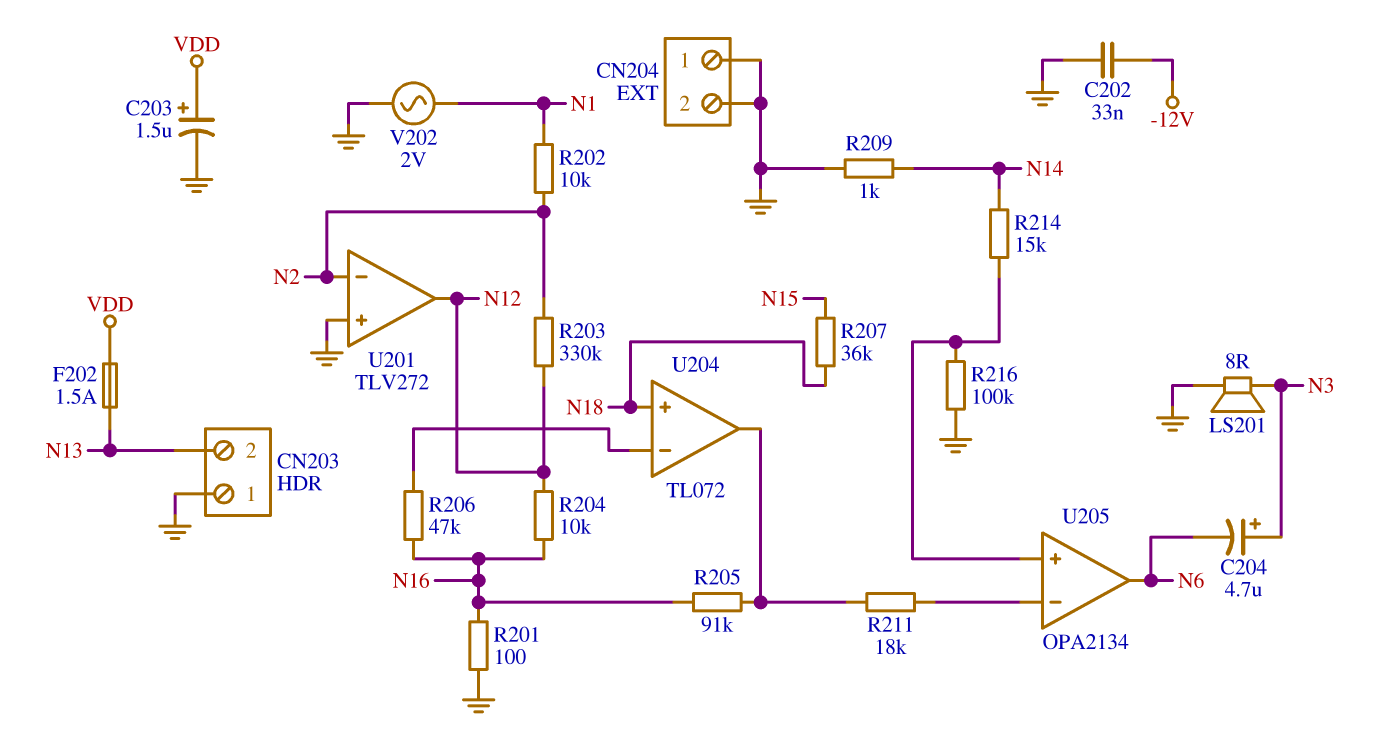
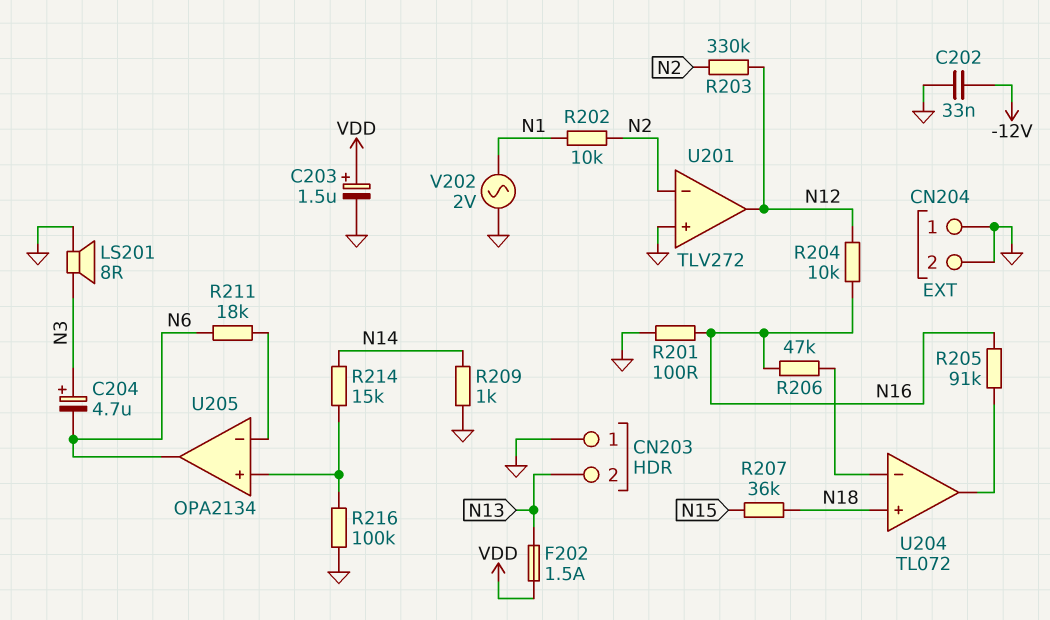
R211: 18k (U204/out, U205/in-) -> 18k (N6, U205/in-)

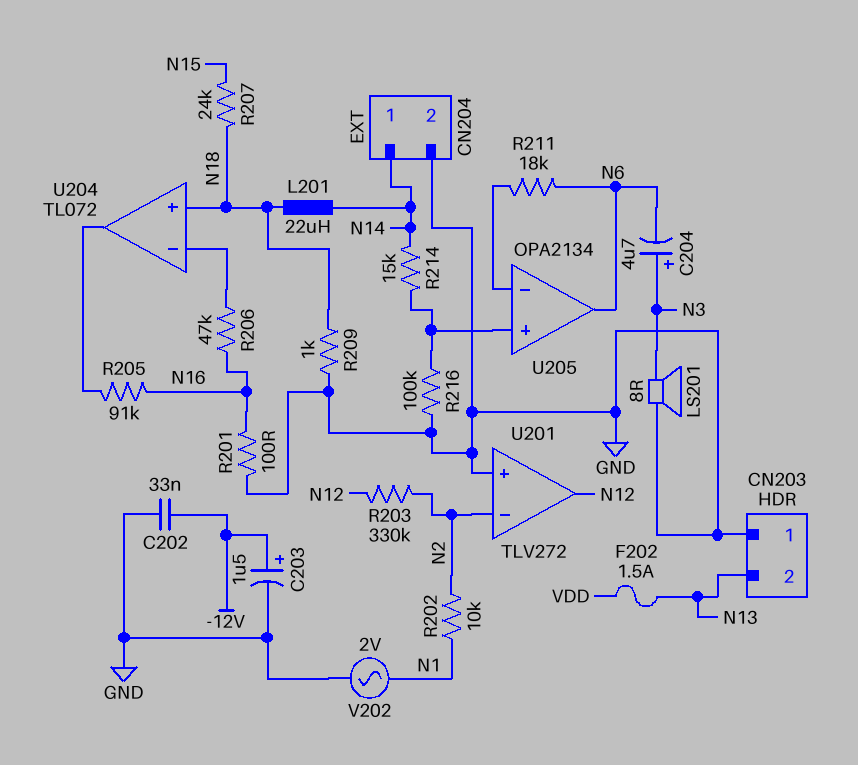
C203: 1.5uF (plus VDD, minus GND) -> 1.5uF (plus -12V, minus GND)
CN204 pin 1: GND -> N14
L201: none -> 22uH (N14, N18)
R204: 10k (N12, N16) -> none
R207: 36k (N15, N18) -> 24k (N15, N18)
R209: 1k (GND, N14) -> 1k (GND, N18)

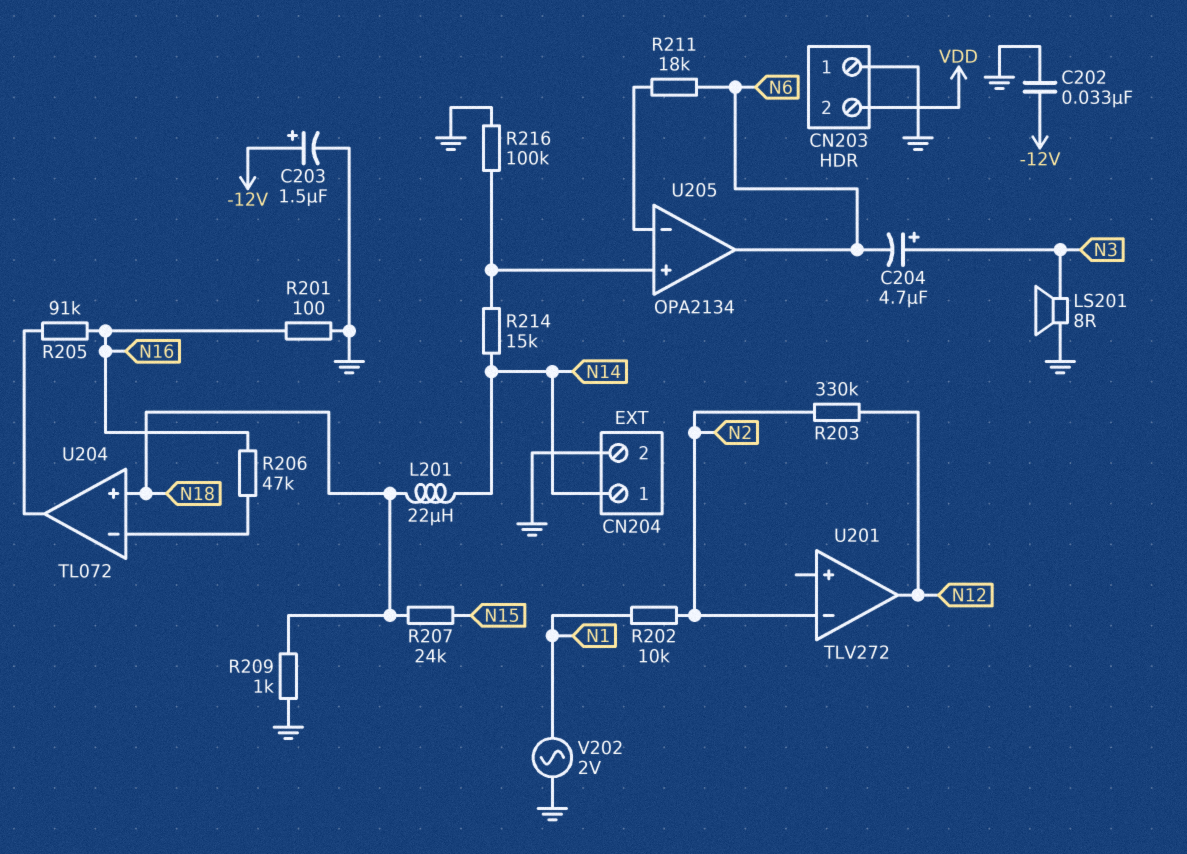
CN203 pin 2: N13 -> VDD
F202: 1.5A (N13, VDD) -> none
U201 pin in+: GND -> none

